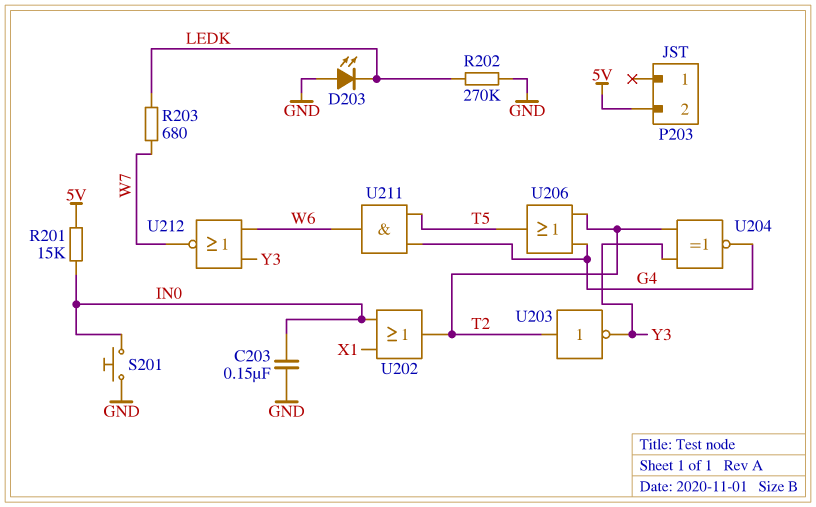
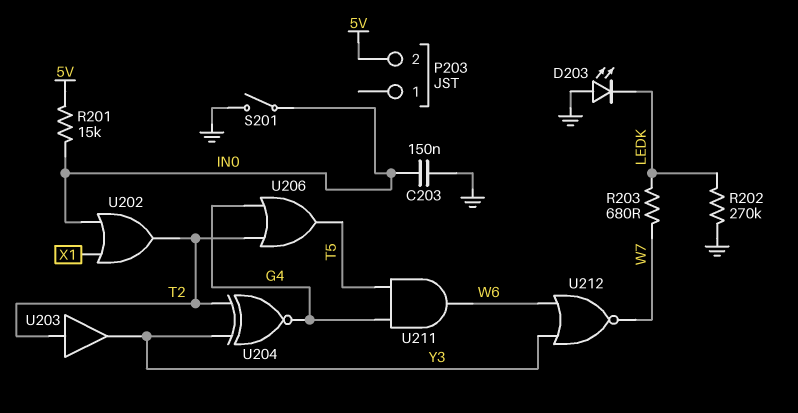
S201: button (GND, IN0) -> switch (GND, IN0)
U203: NOT (in T2, out Y3) -> buffer (in T2, out Y3)

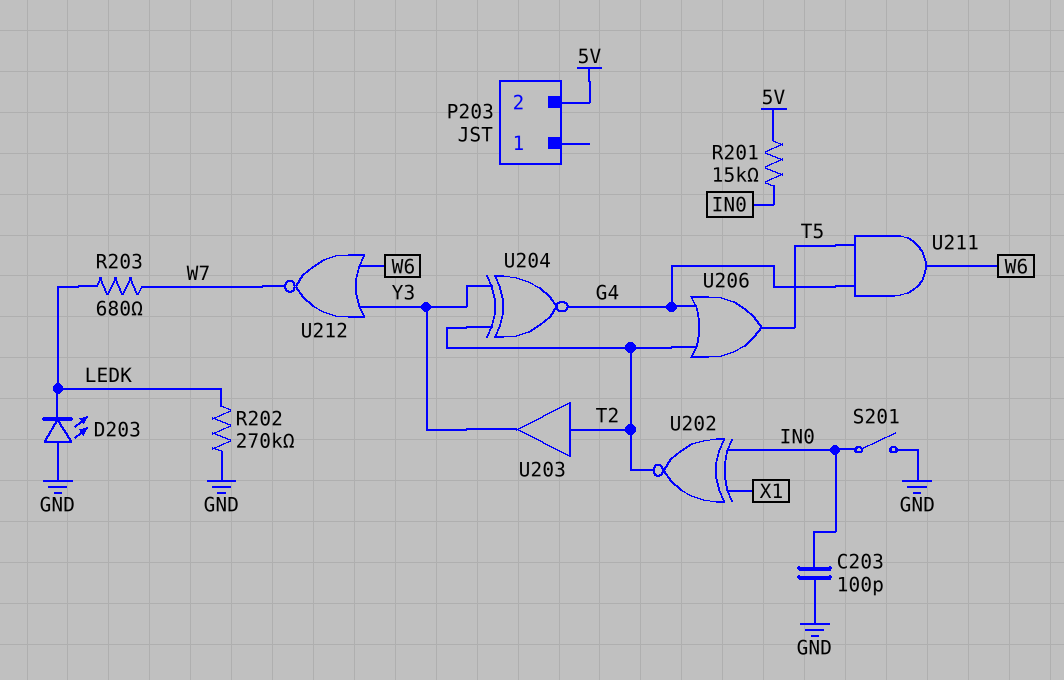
C203: 150nF (GND, IN0) -> 100pF (GND, IN0)
U202: OR (in IN0, in X1, out T2) -> XNOR (in IN0, in X1, out T2)

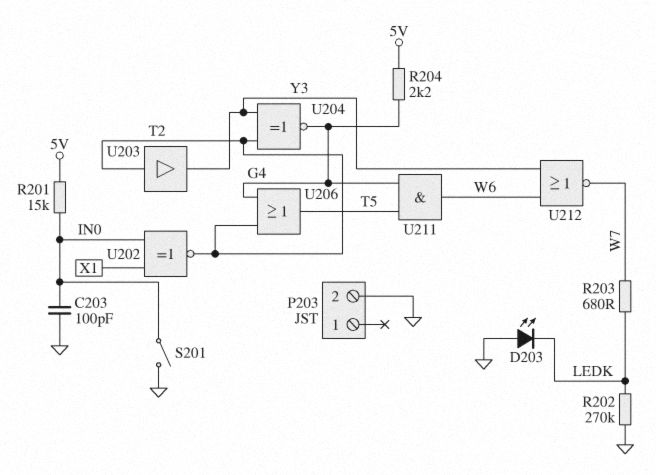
P203 pin 2: 5V -> GND
R204: none -> 2.2k (5V, G4)

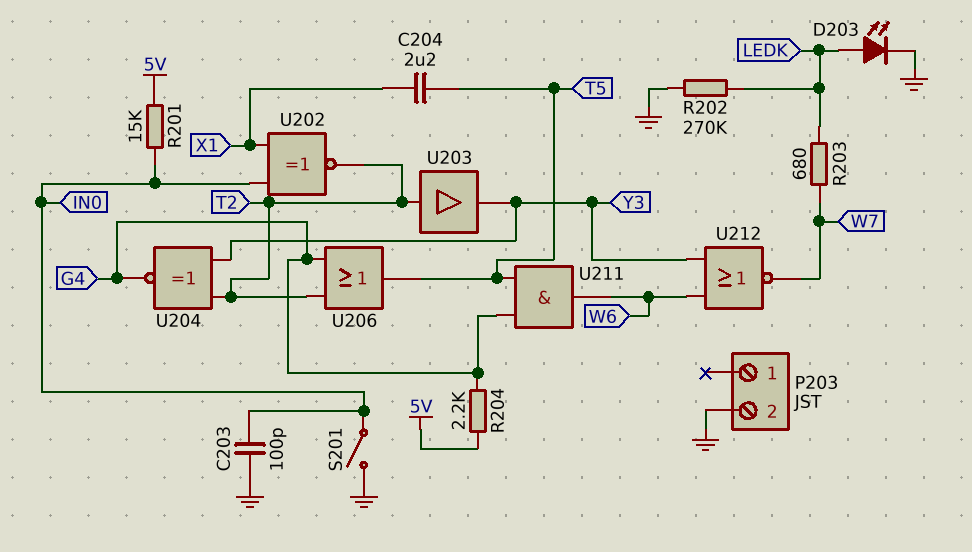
C204: none -> 2.2uF (T5, X1)
D203: LED (A GND, K LEDK) -> LED (A LEDK, K GND)

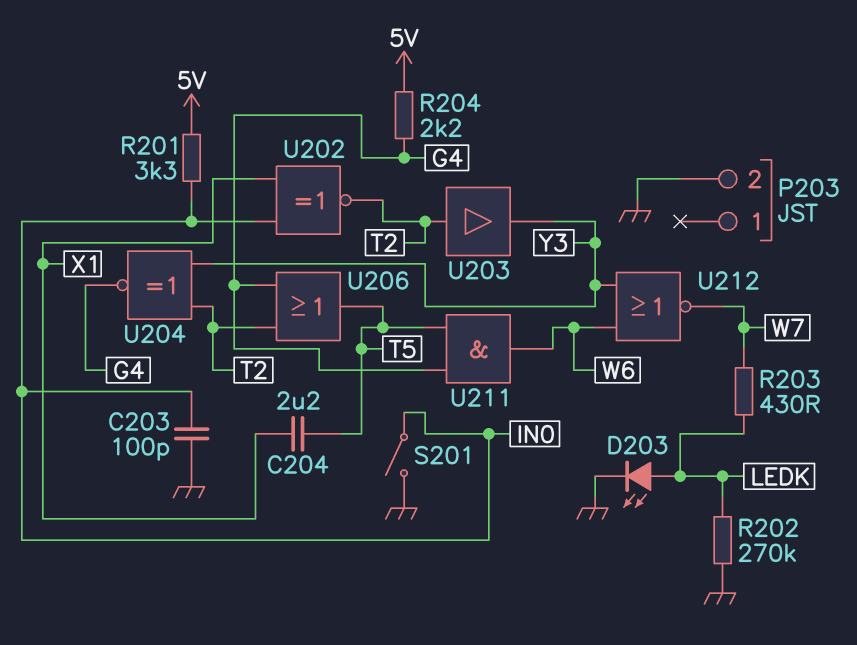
R201: 15k (5V, IN0) -> 3.3k (5V, IN0)
R203: 680 (LEDK, W7) -> 430 (LEDK, W7)

